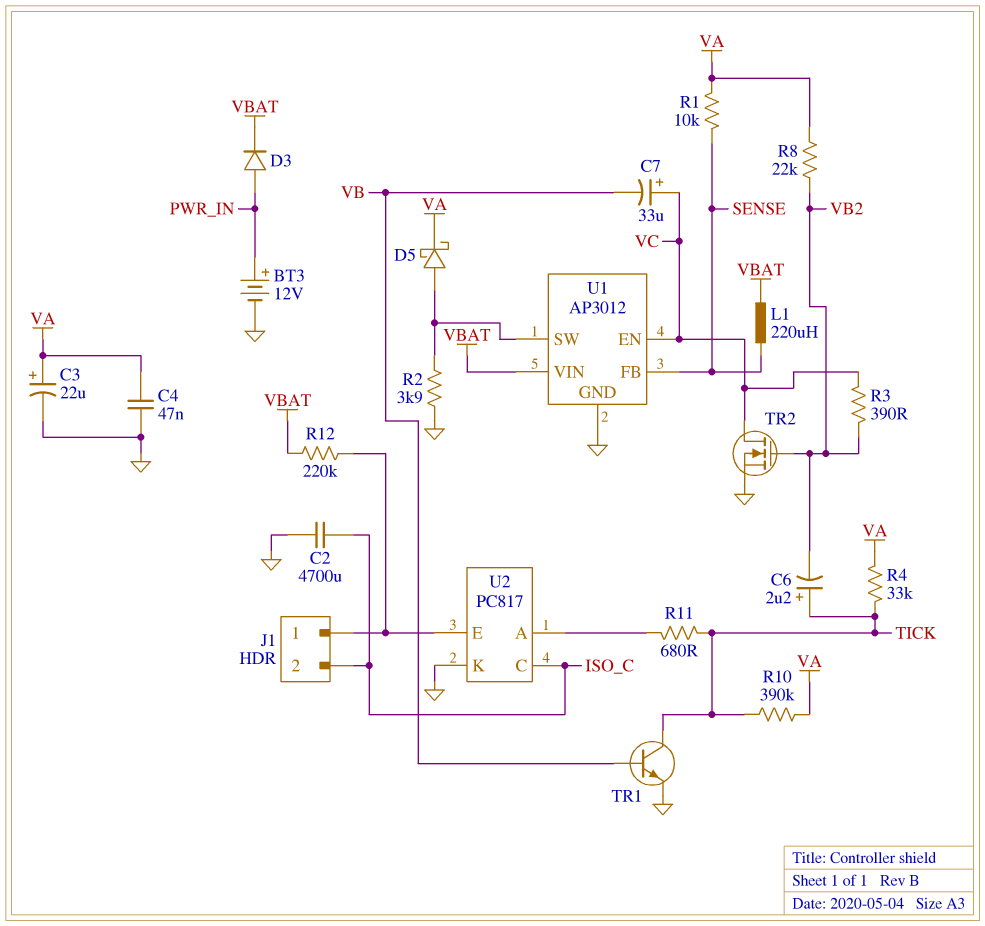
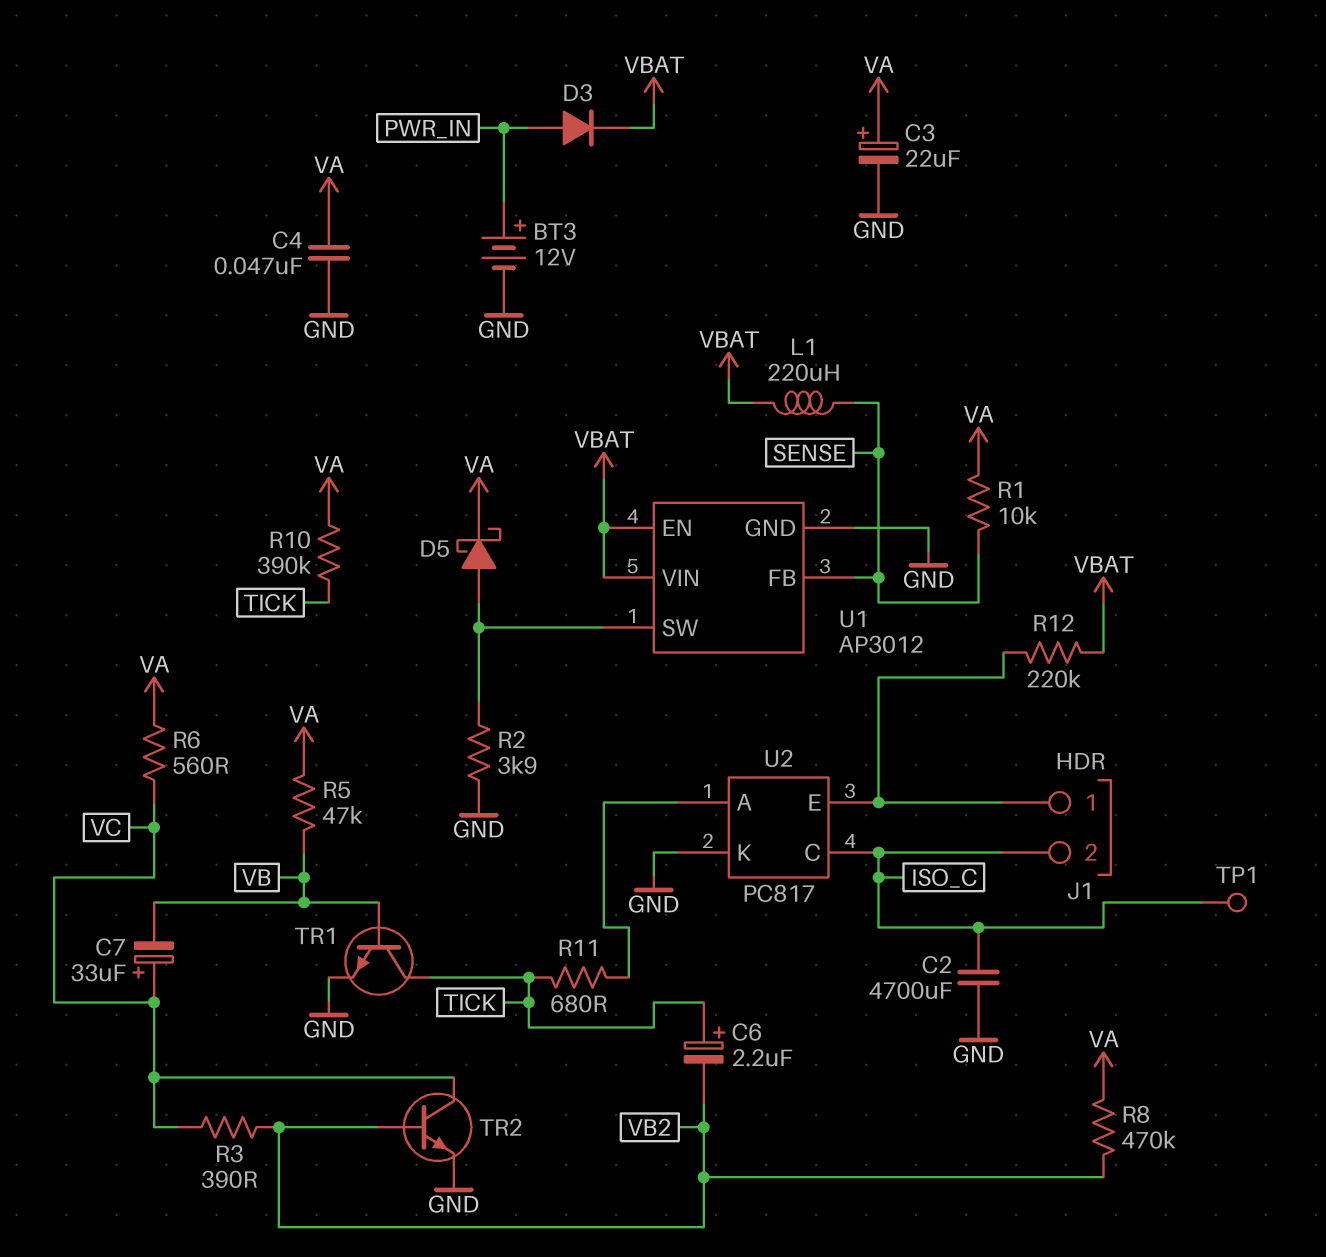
R4: 33k (TICK, VA) -> none
R5: none -> 47k (VA, VB)
R6: none -> 560 (VA, VC)
R8: 22k (VA, VB2) -> 470k (VA, VB2)
TP1: none -> test point (ISO_C)
TR2: NMOS (G VB2, D VC, S GND) -> NPN (B VB2, C VC, E GND)
U1 pin EN: VC -> VBAT

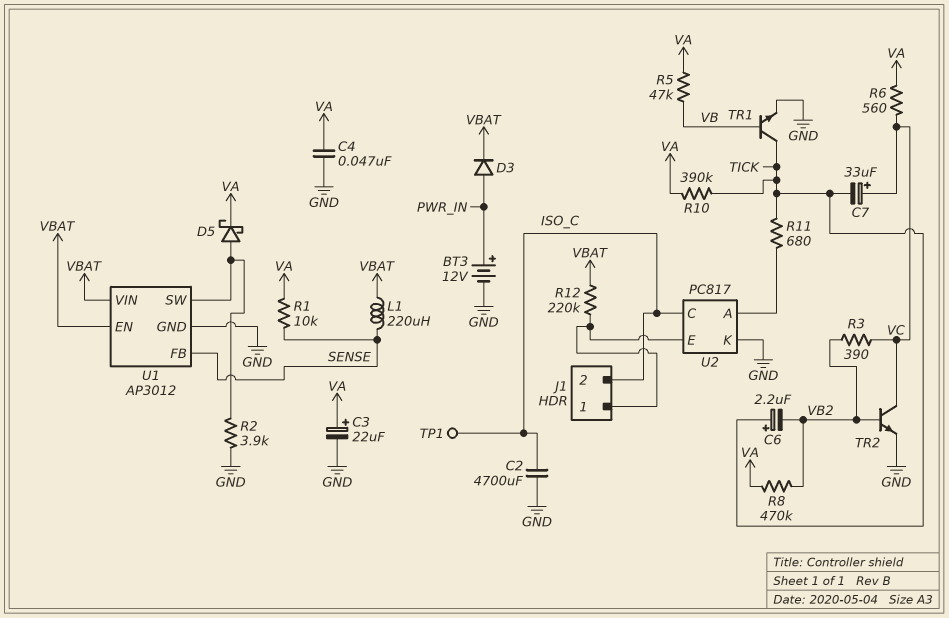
C7: 33uF (plus VC, minus VB) -> 33uF (plus VC, minus TICK)

